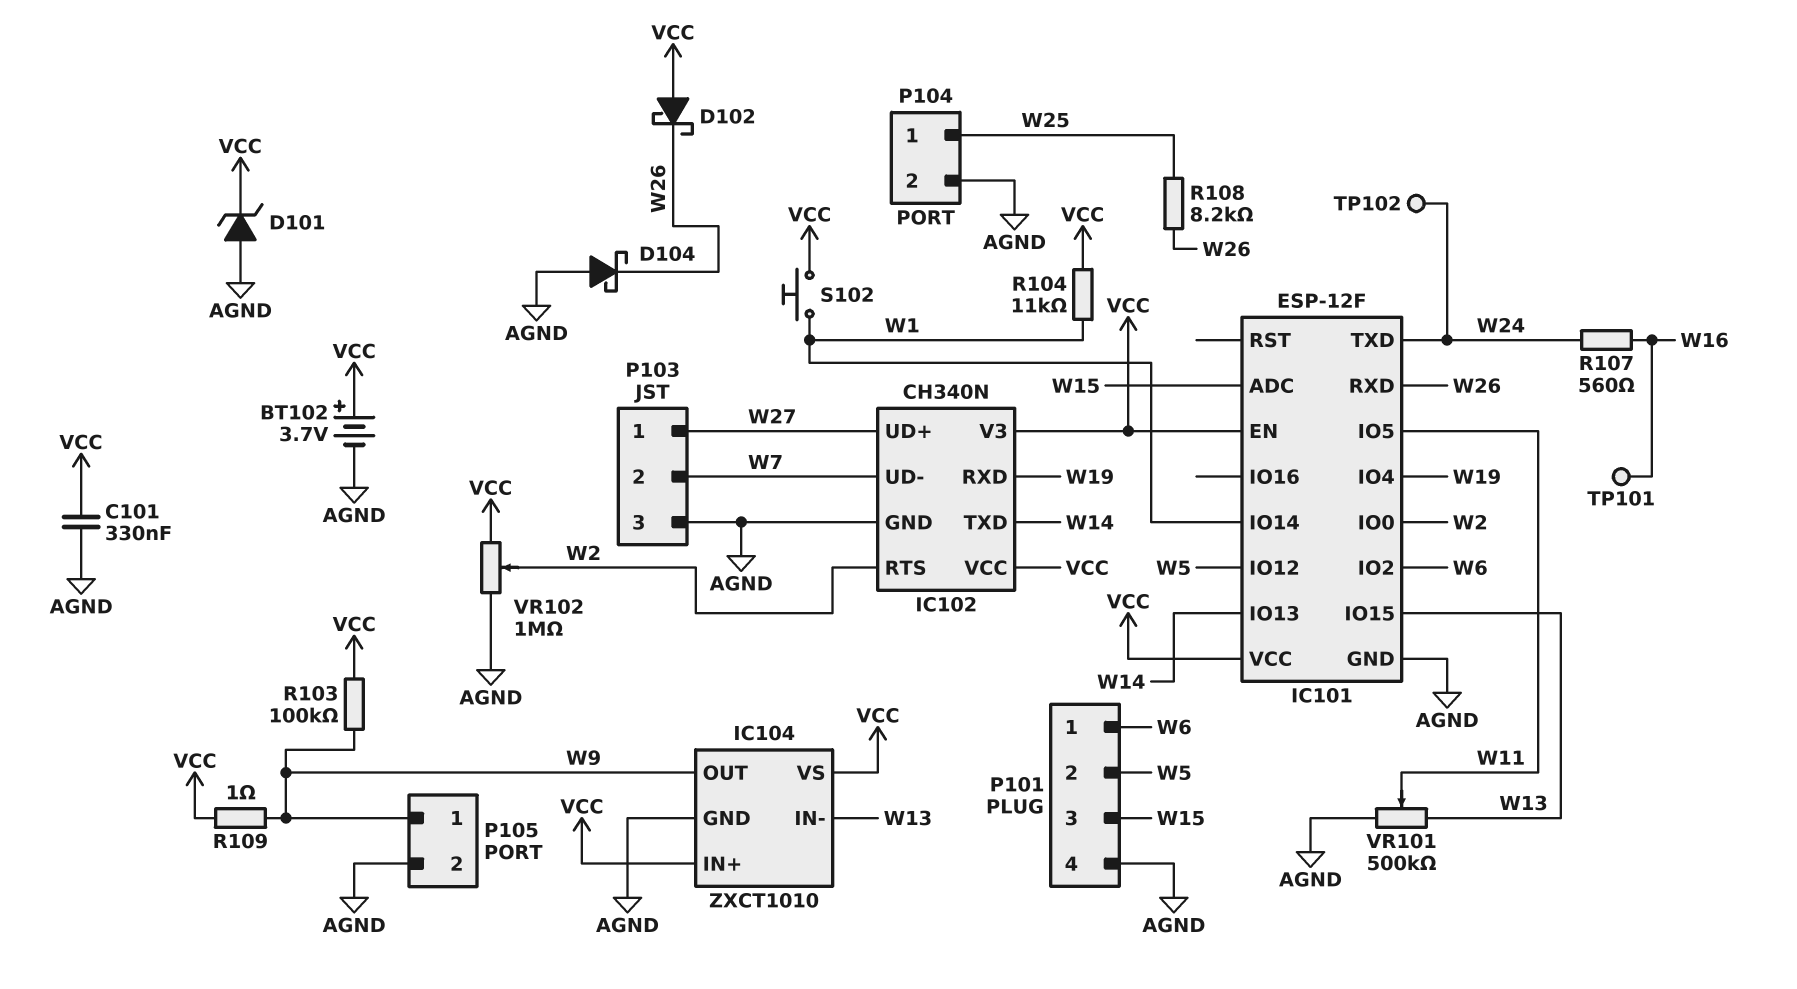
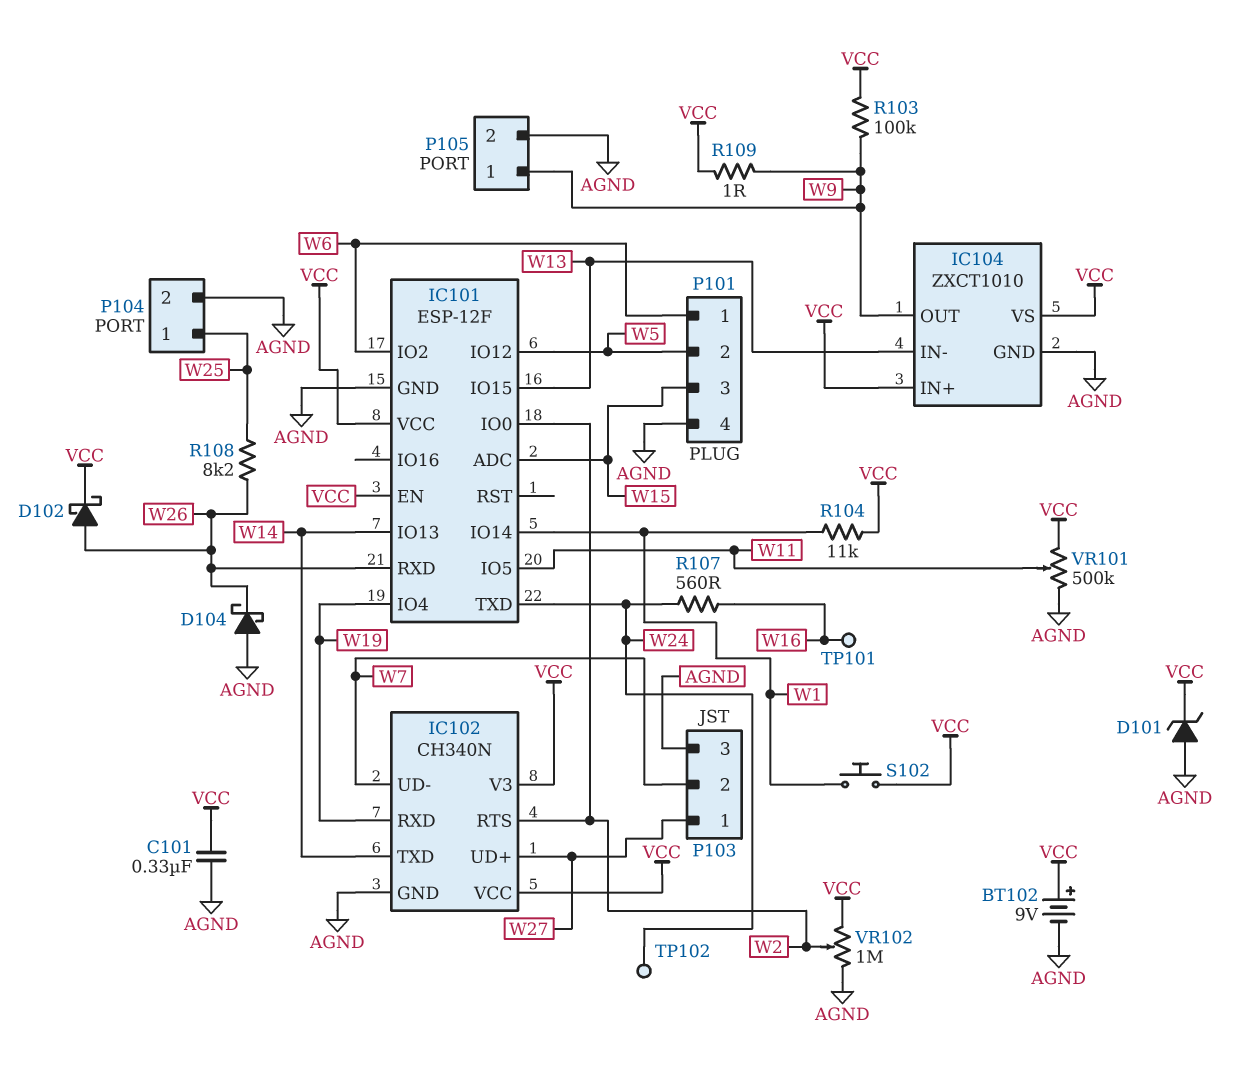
BT102: 3.7V (plus VCC, minus AGND) -> 9V (plus VCC, minus AGND)
D102: schottky (A VCC, K W26) -> schottky (A W26, K VCC)
VR101: 500k (AGND, W13, wiper W11) -> 500k (AGND, VCC, wiper W11)

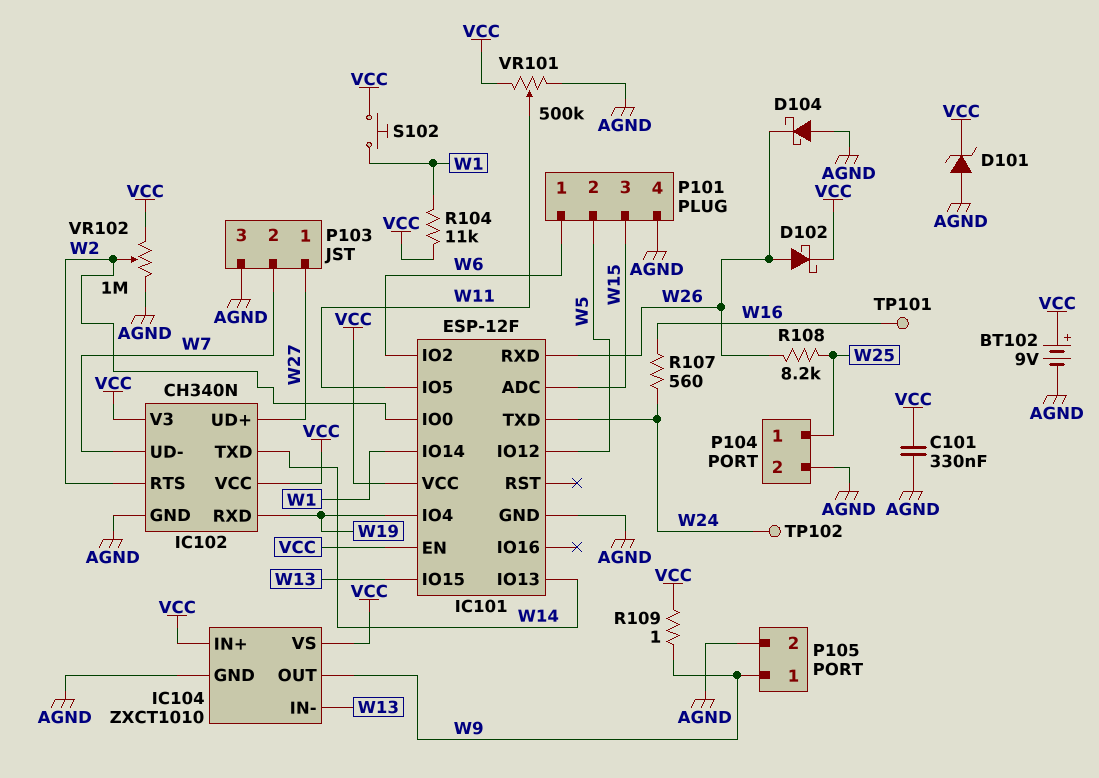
R103: 100k (VCC, W9) -> none

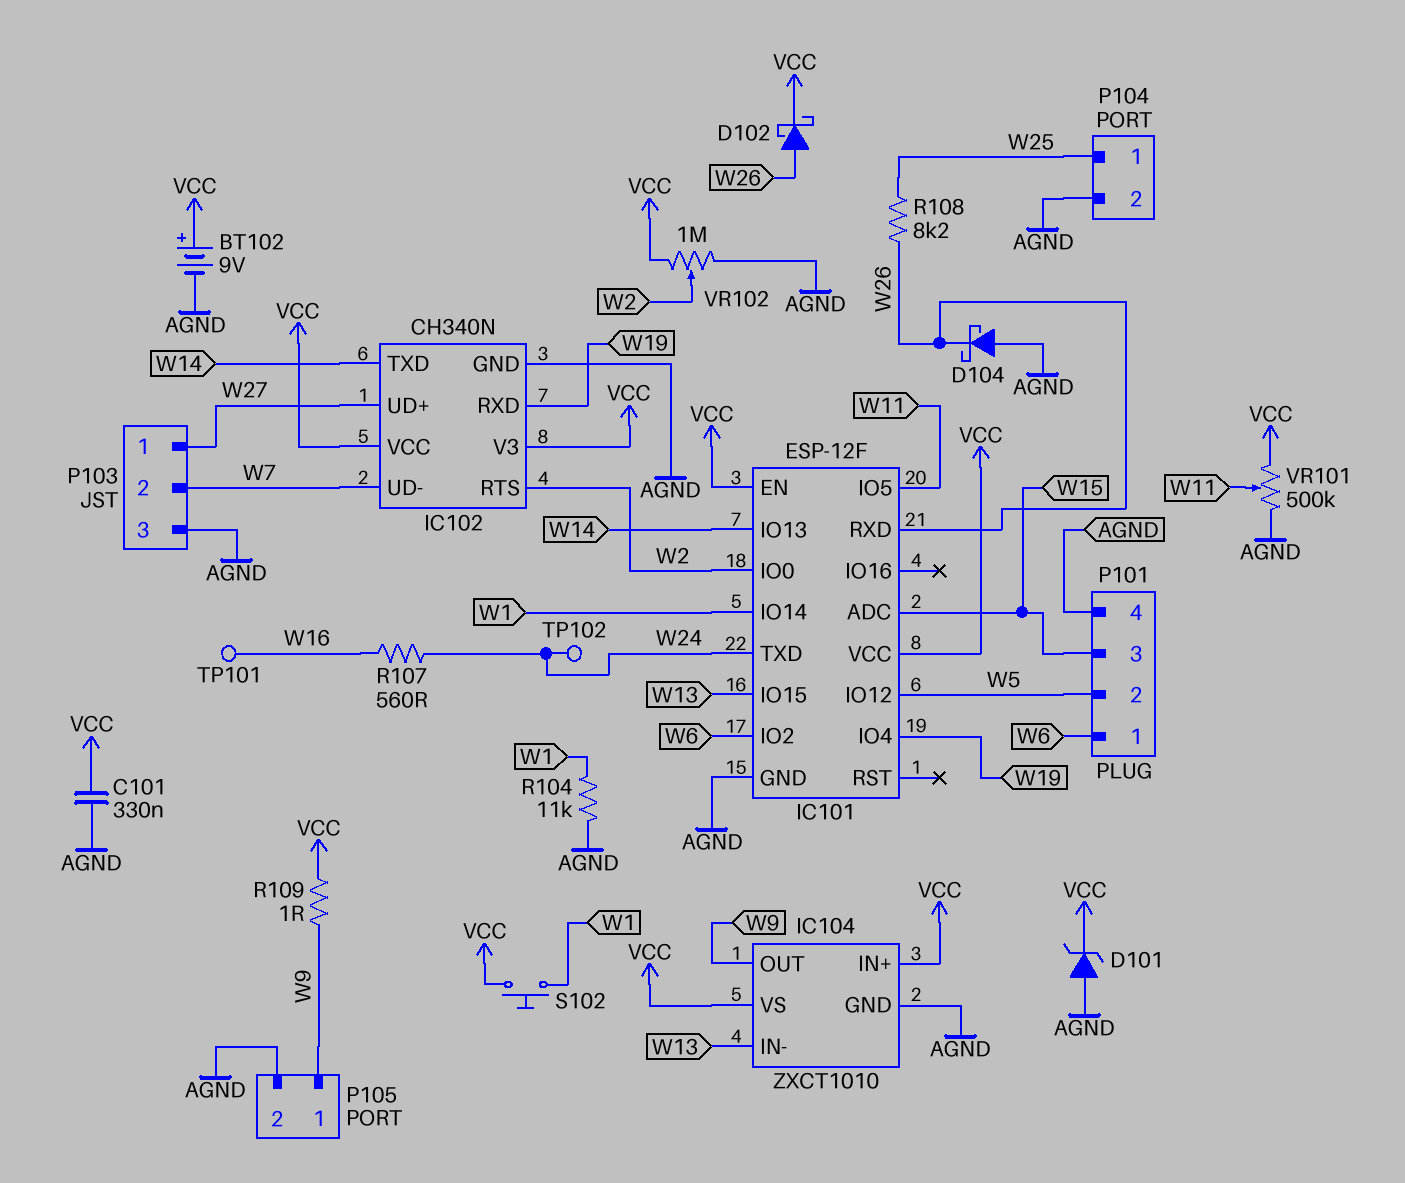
R104: 11k (VCC, W1) -> 11k (AGND, W1)

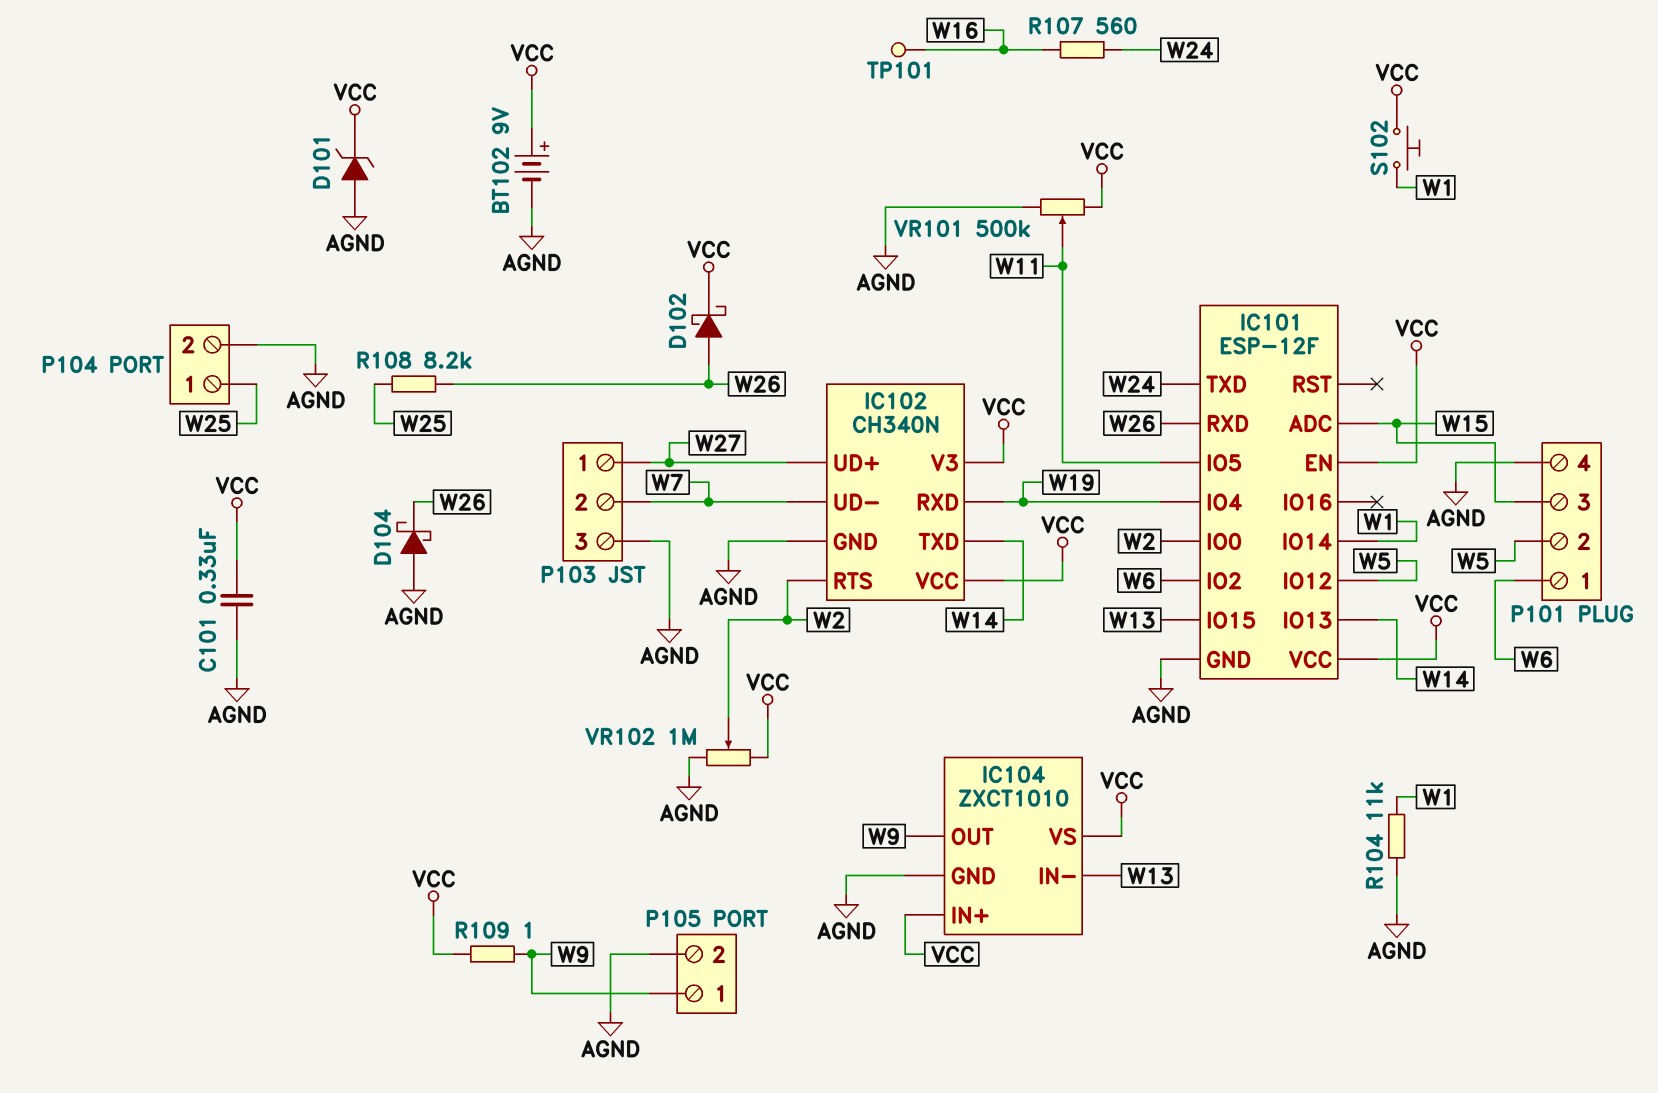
TP102: test point (W24) -> none

